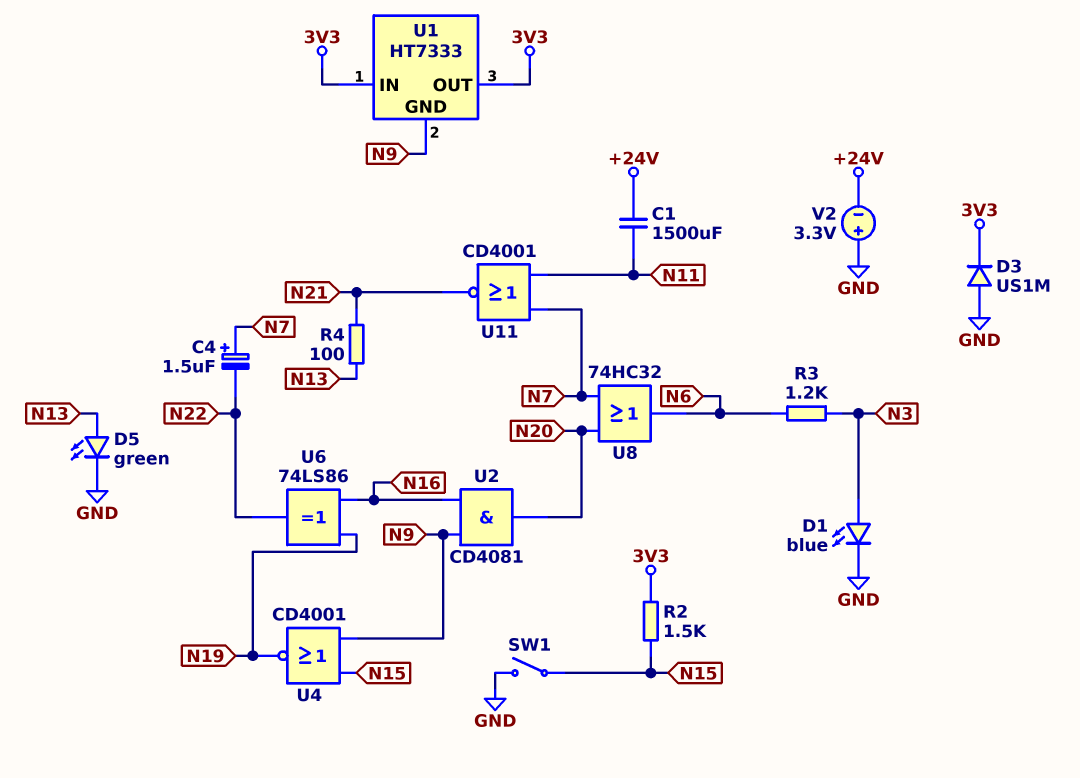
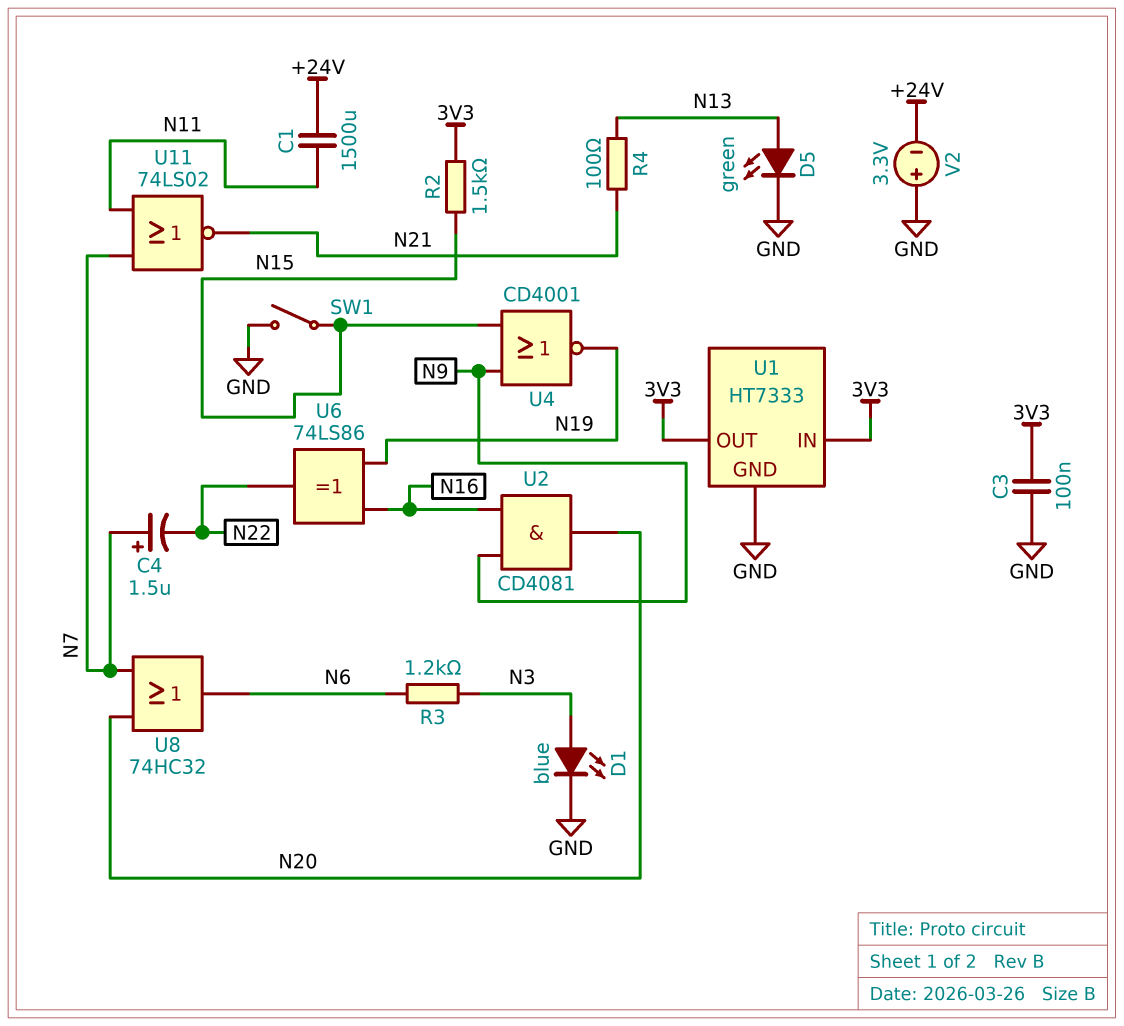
C3: none -> 100nF (3V3, GND)
D3: diode US1M (A GND, K 3V3) -> none
U1 pin GND: N9 -> GND
U11: NOR CD4001 (in N7, in N11, out N21) -> NOR 74LS02 (in N7, in N11, out N21)

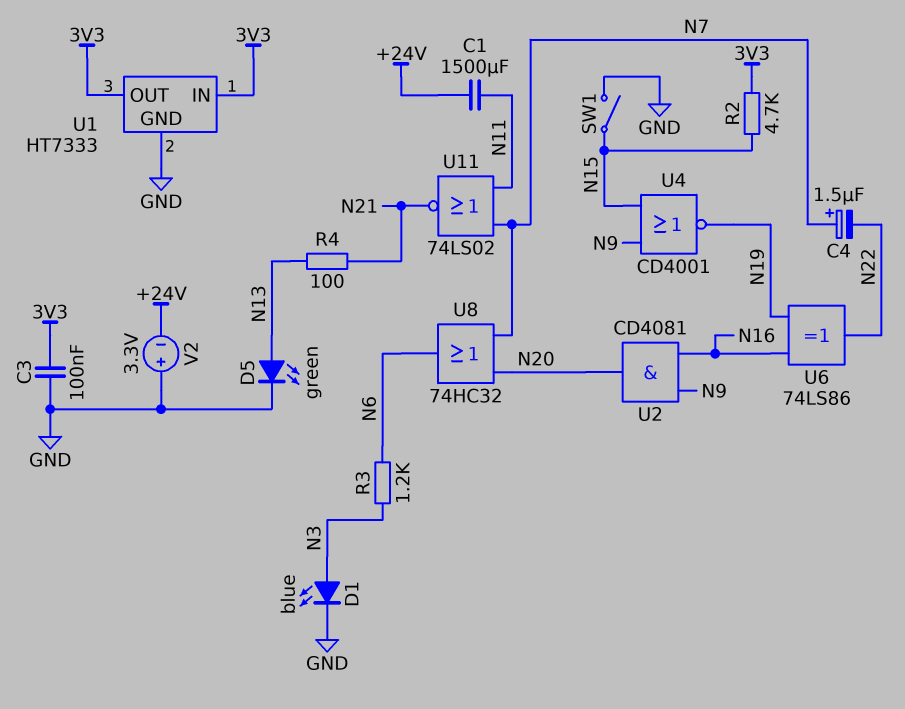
R2: 1.5k (3V3, N15) -> 4.7k (3V3, N15)

